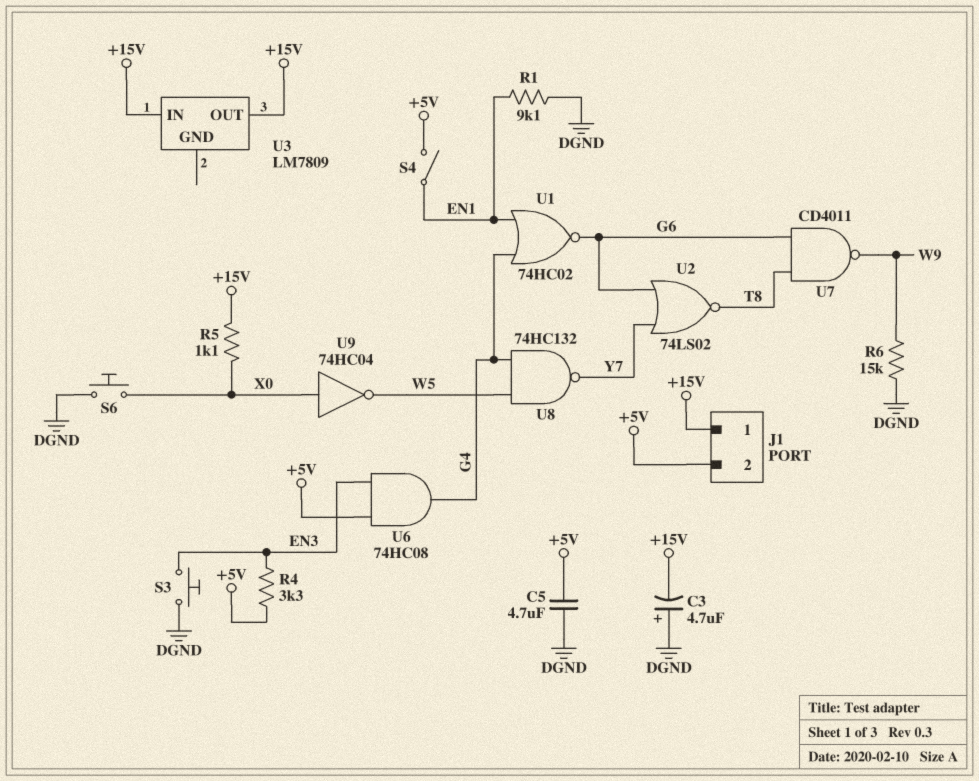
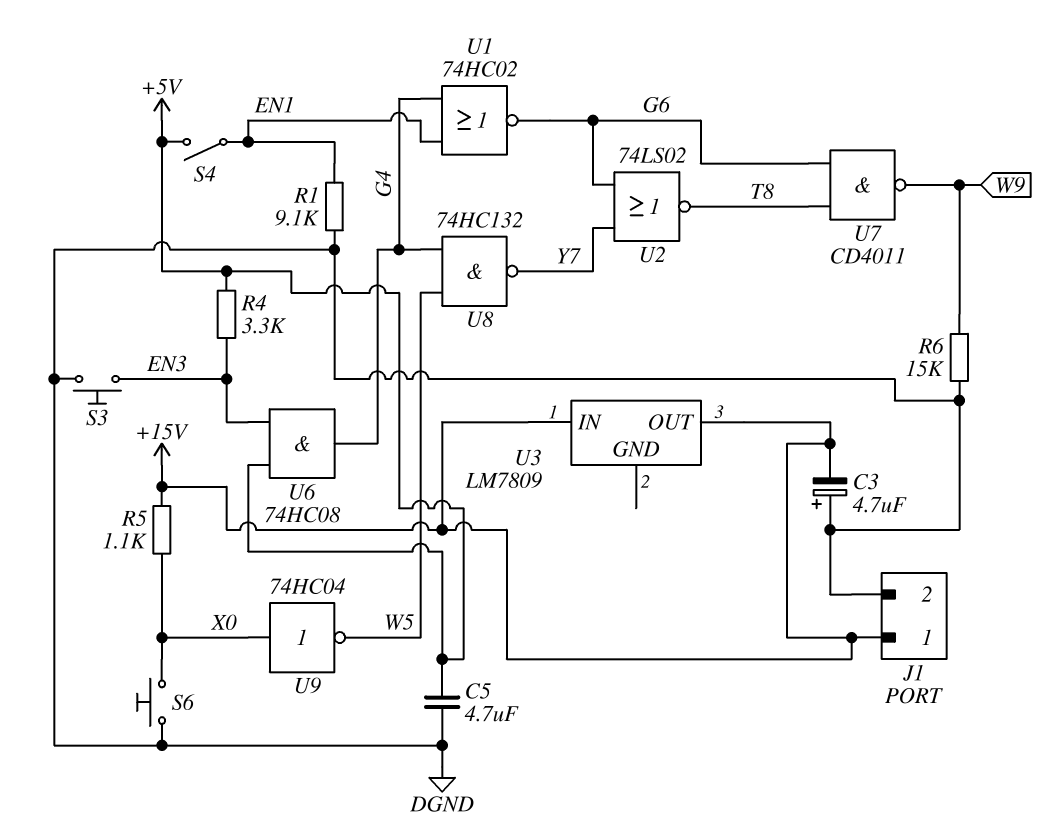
J1 pin 2: +5V -> DGND

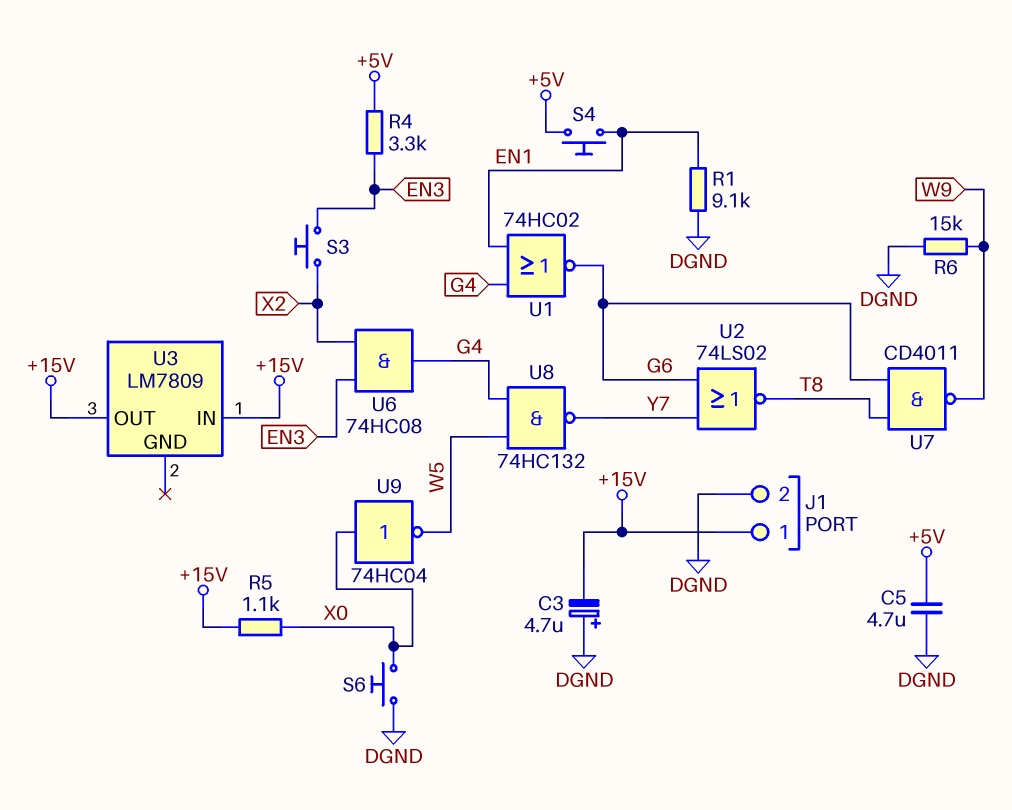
S3: button (DGND, EN3) -> button (EN3, X2)
S4: switch (+5V, EN1) -> button (+5V, EN1)
U6: AND 74HC08 (in +5V, in EN3, out G4) -> AND 74HC08 (in EN3, in X2, out G4)

